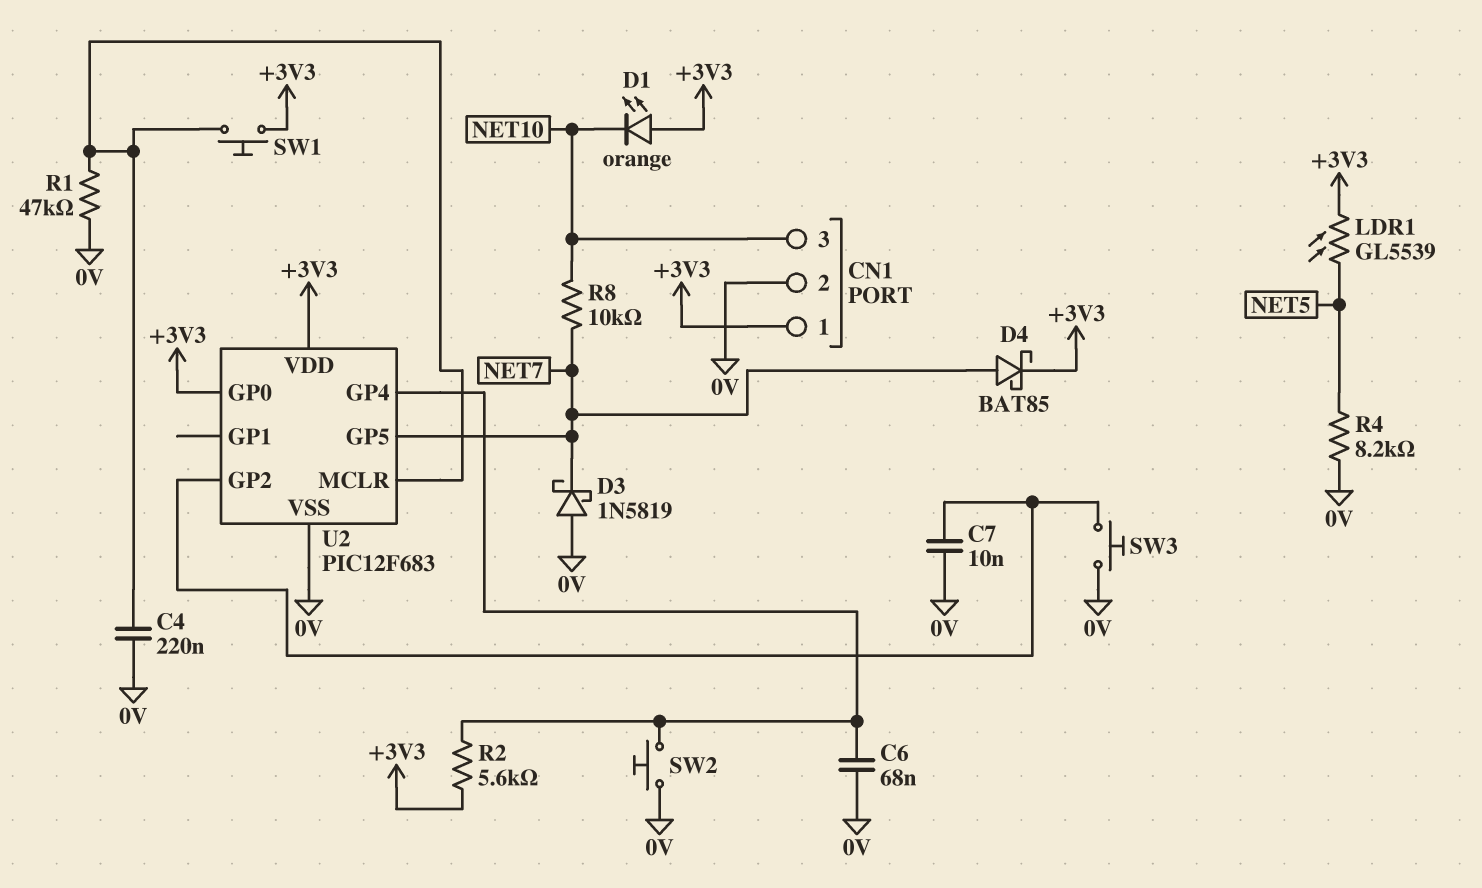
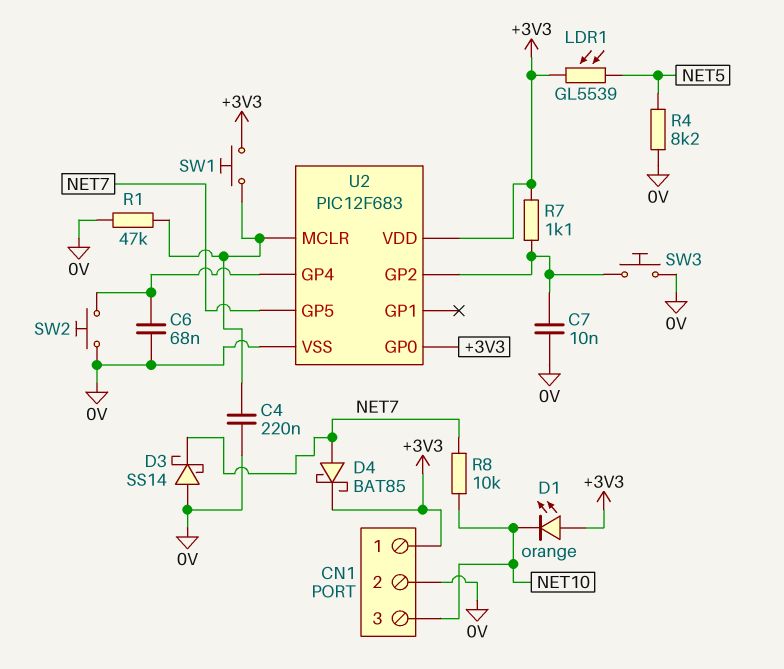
D3: schottky 1N5819 (A 0V, K NET7) -> schottky SS14 (A 0V, K NET7)
R2: 5.6k (+3V3, U2/GP4) -> none
R7: none -> 1.1k (+3V3, U2/GP2)

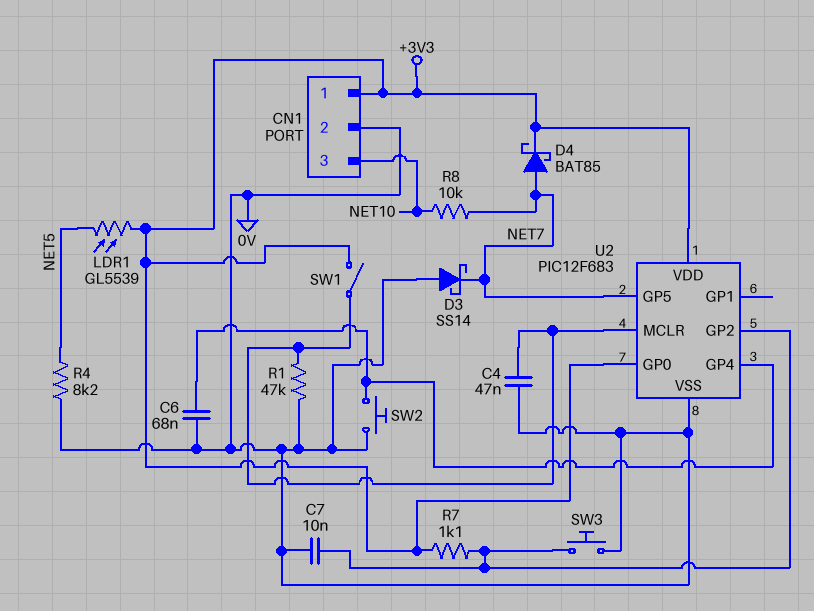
C4: 220nF (0V, U2/MCLR) -> 47nF (0V, U2/MCLR)
D1: LED orange (A +3V3, K NET10) -> none
SW1: button (+3V3, U2/MCLR) -> switch (+3V3, U2/MCLR)

